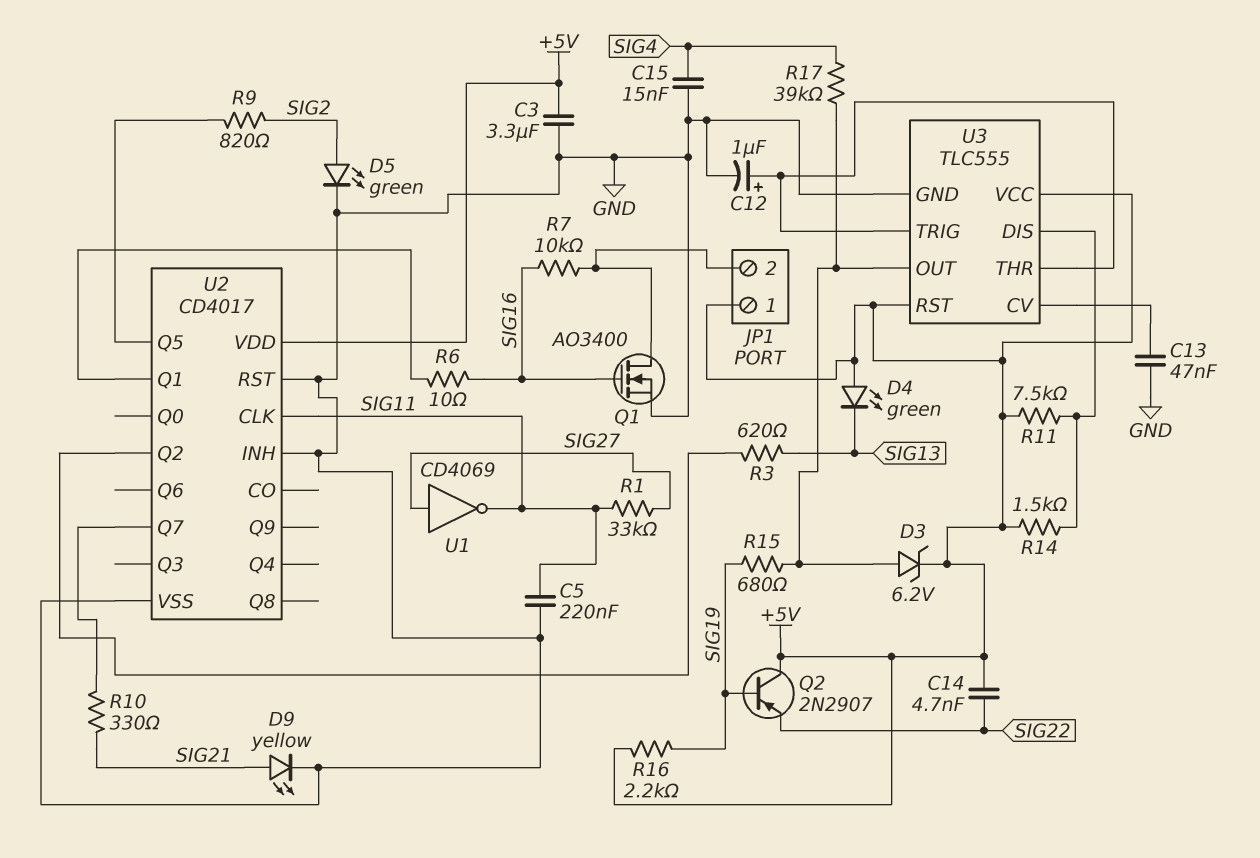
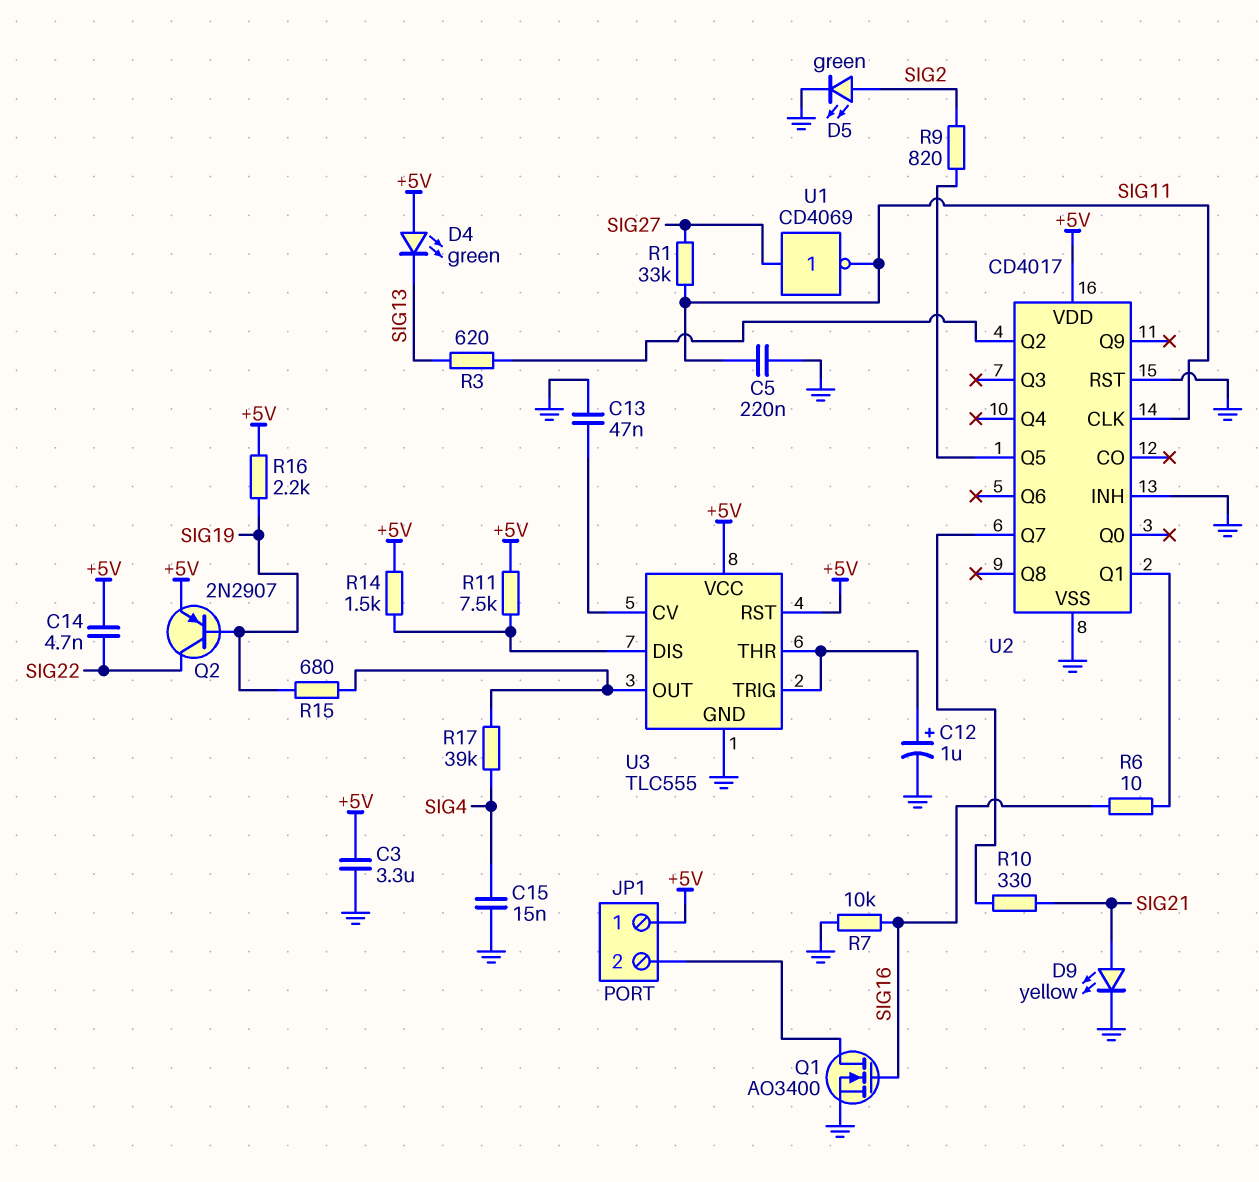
D3: zener 6.2V (A U3/OUT, K +5V) -> none
Q2: PNP 2N2907 (B SIG19, C +5V, E SIG22) -> PNP 2N2907 (B SIG19, C SIG22, E +5V)
R7: 10k (JP1/2, SIG16) -> 10k (GND, SIG16)

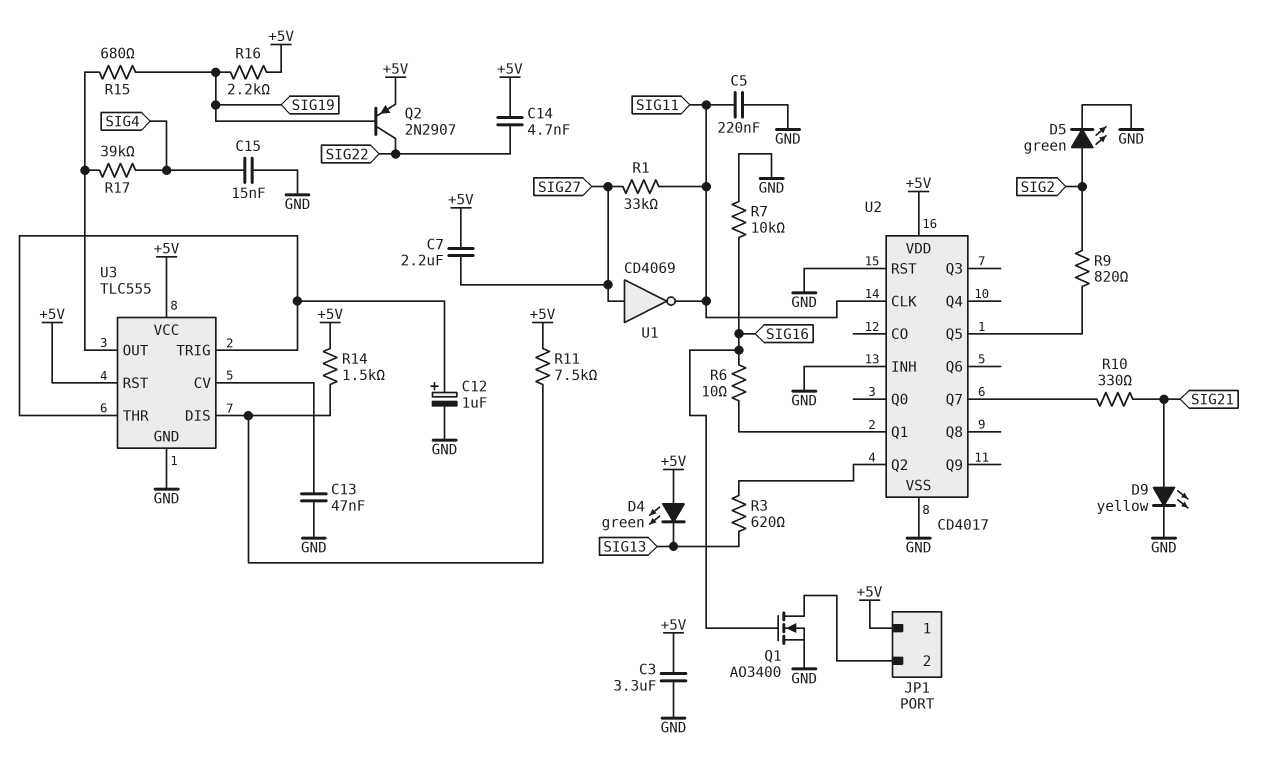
C7: none -> 2.2uF (+5V, SIG27)

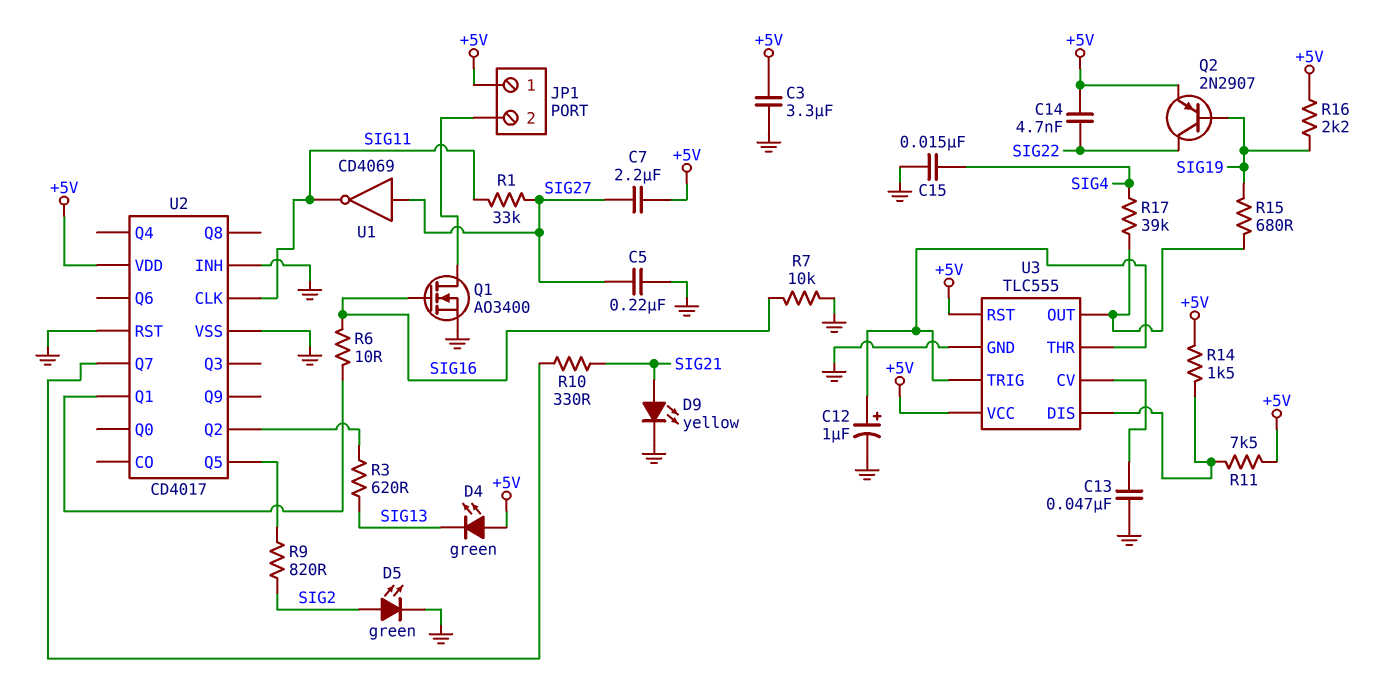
C5: 220nF (GND, SIG11) -> 220nF (GND, SIG27)

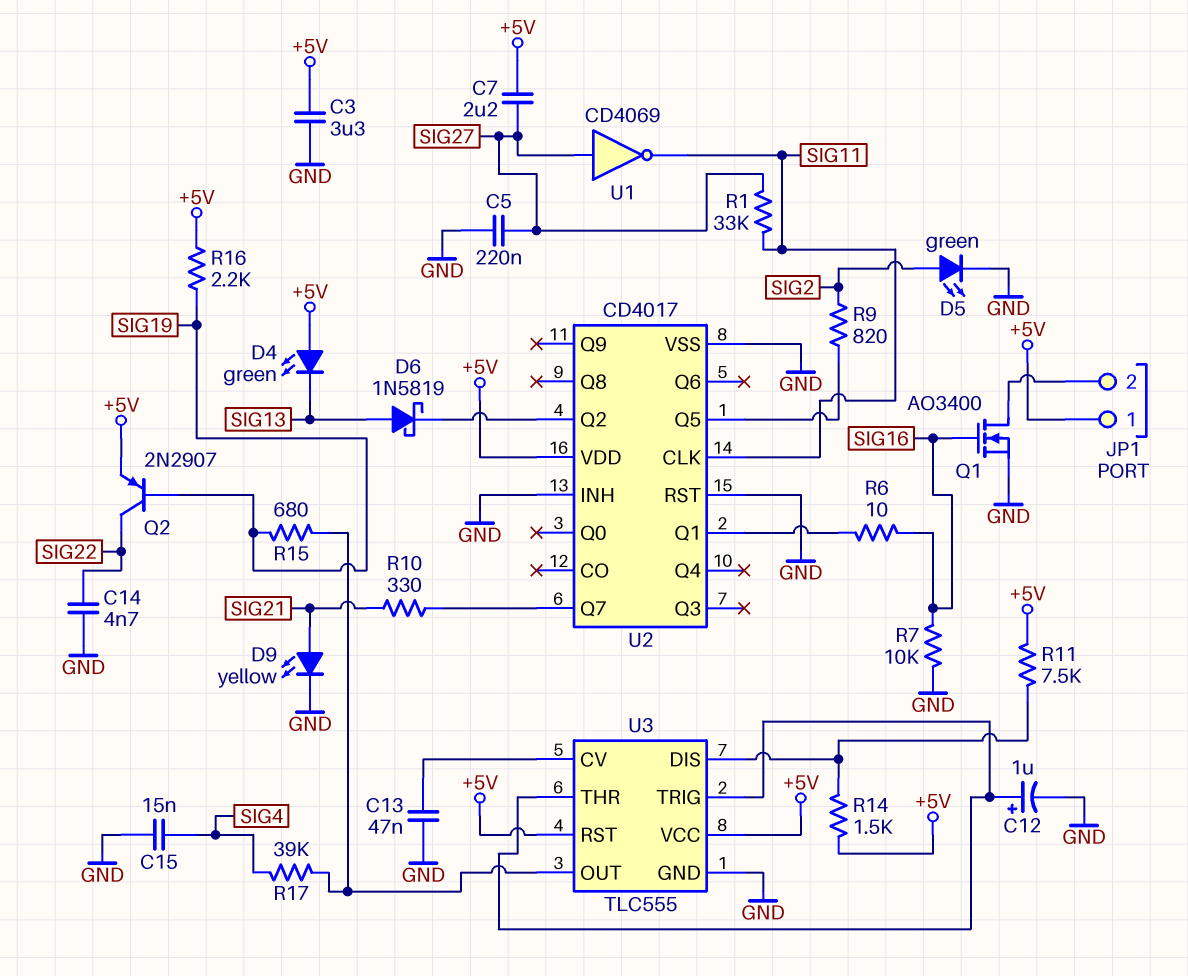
C14: 4.7nF (+5V, SIG22) -> 4.7nF (GND, SIG22)
D6: none -> schottky 1N5819 (A SIG13, K U2/Q2)
R3: 620 (SIG13, U2/Q2) -> none

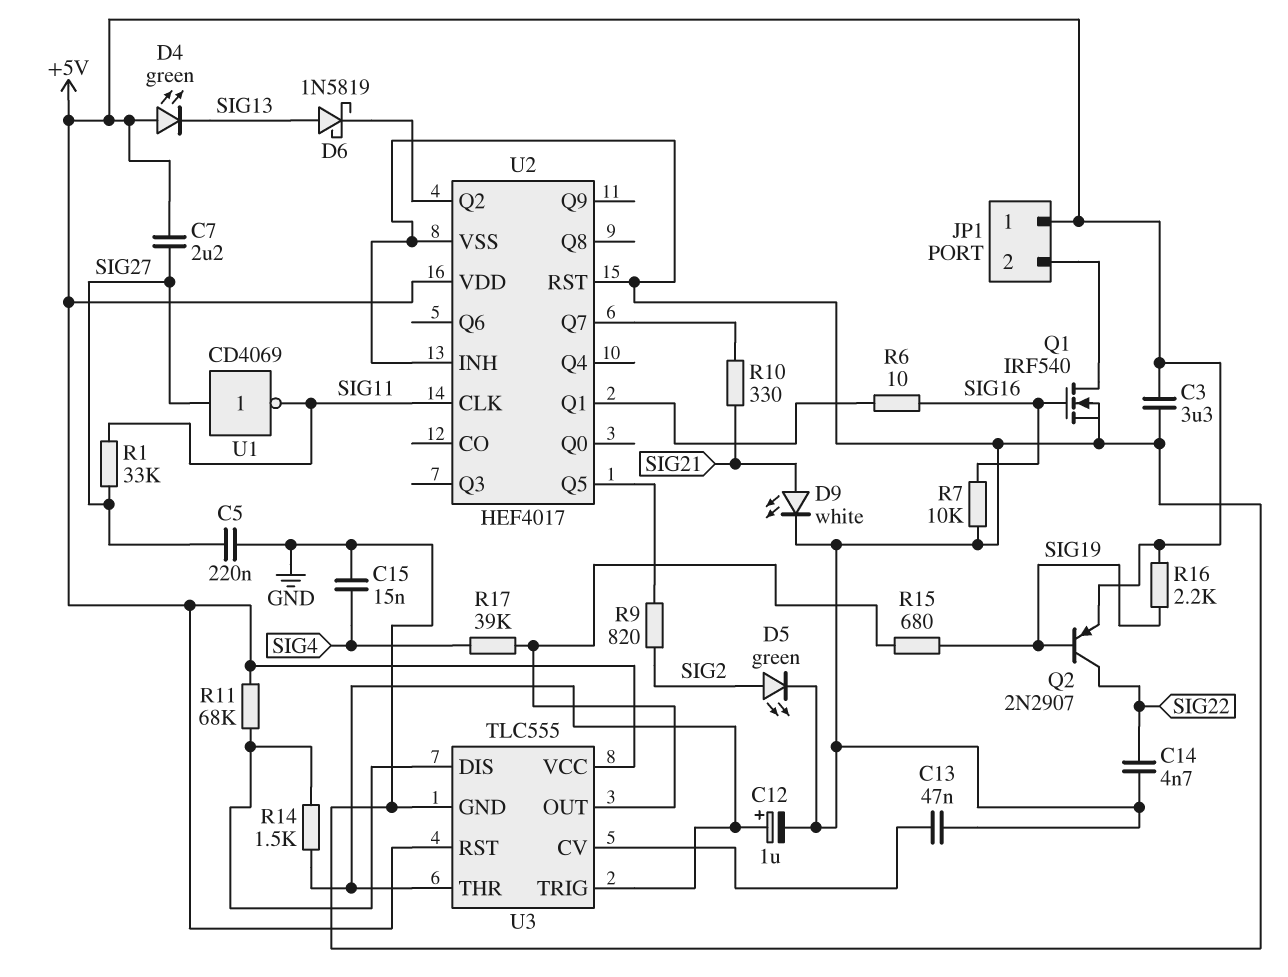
D9: LED yellow (A SIG21, K GND) -> LED white (A SIG21, K GND)
Q1: NMOS AO3400 (G SIG16, D JP1/2, S GND) -> NMOS IRF540 (G SIG16, D JP1/2, S GND)
R11: 7.5k (+5V, U3/DIS) -> 68k (+5V, U3/DIS)
R14: 1.5k (+5V, U3/DIS) -> 1.5k (U3/DIS, U3/THR)
U2: CD4017 -> HEF4017

